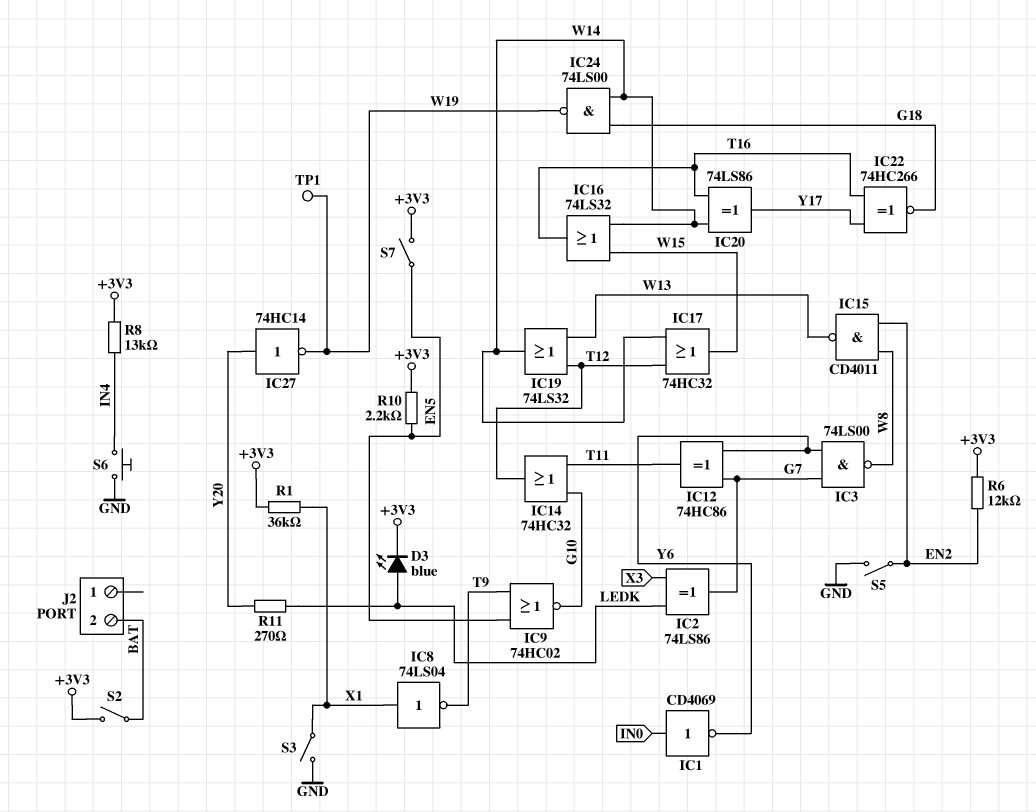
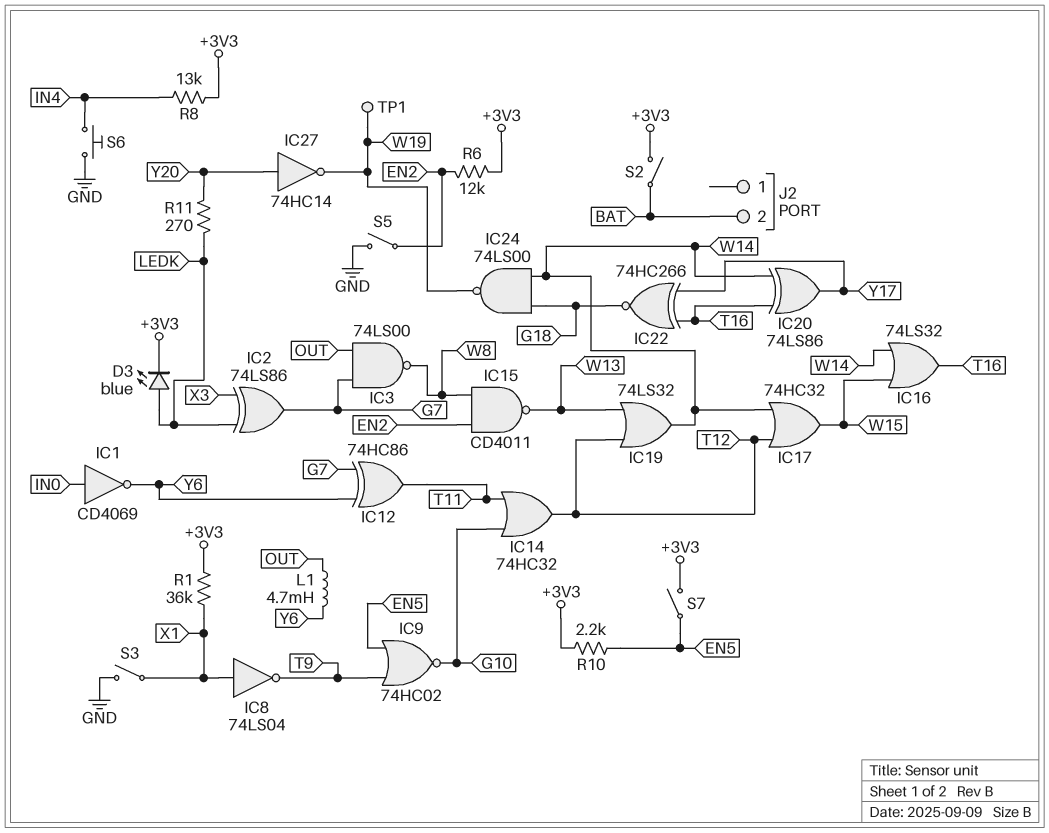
IC3: NAND 74LS00 (in G7, in Y6, out W8) -> NAND 74LS00 (in G7, in OUT, out W8)
L1: none -> 4.7mH (OUT, Y6)

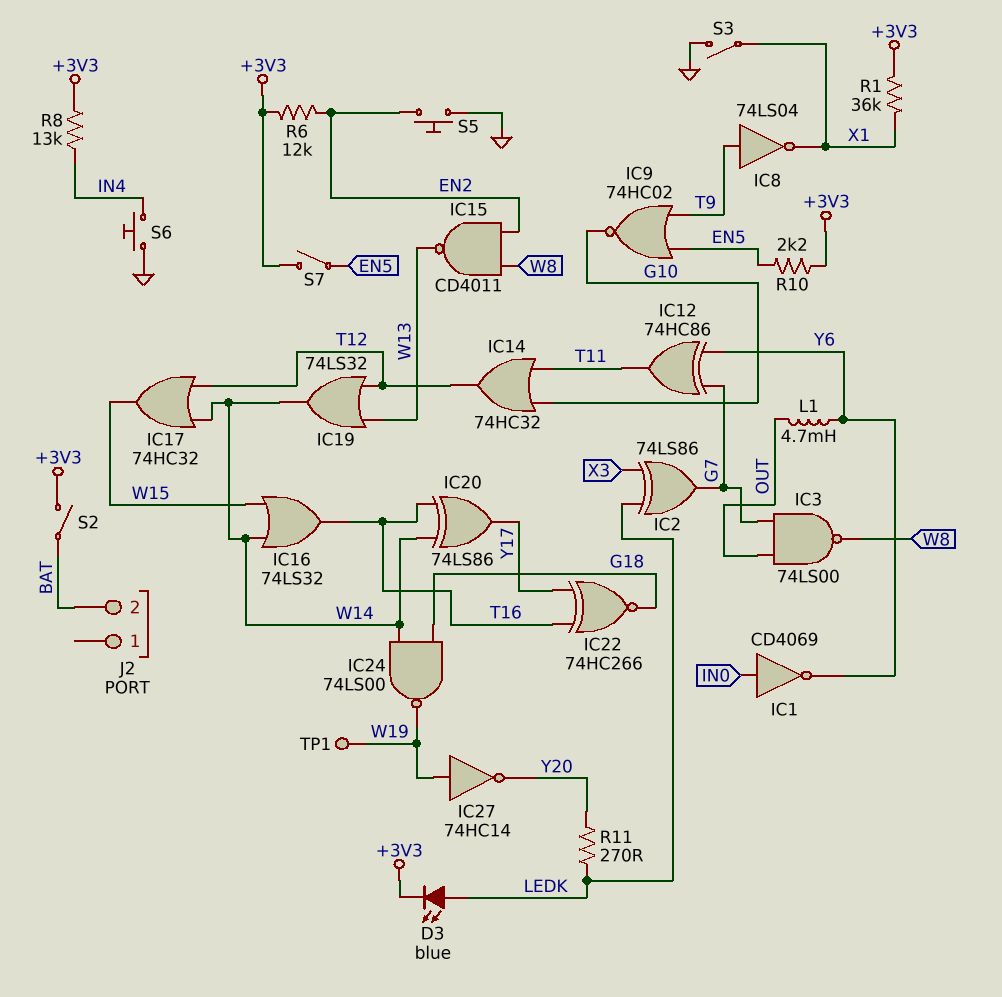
IC8: NOT 74LS04 (in X1, out T9) -> NOT 74LS04 (in T9, out X1)
IC27: NOT 74HC14 (in Y20, out W19) -> NOT 74HC14 (in W19, out Y20)
S5: switch (EN2, GND) -> button (EN2, GND)

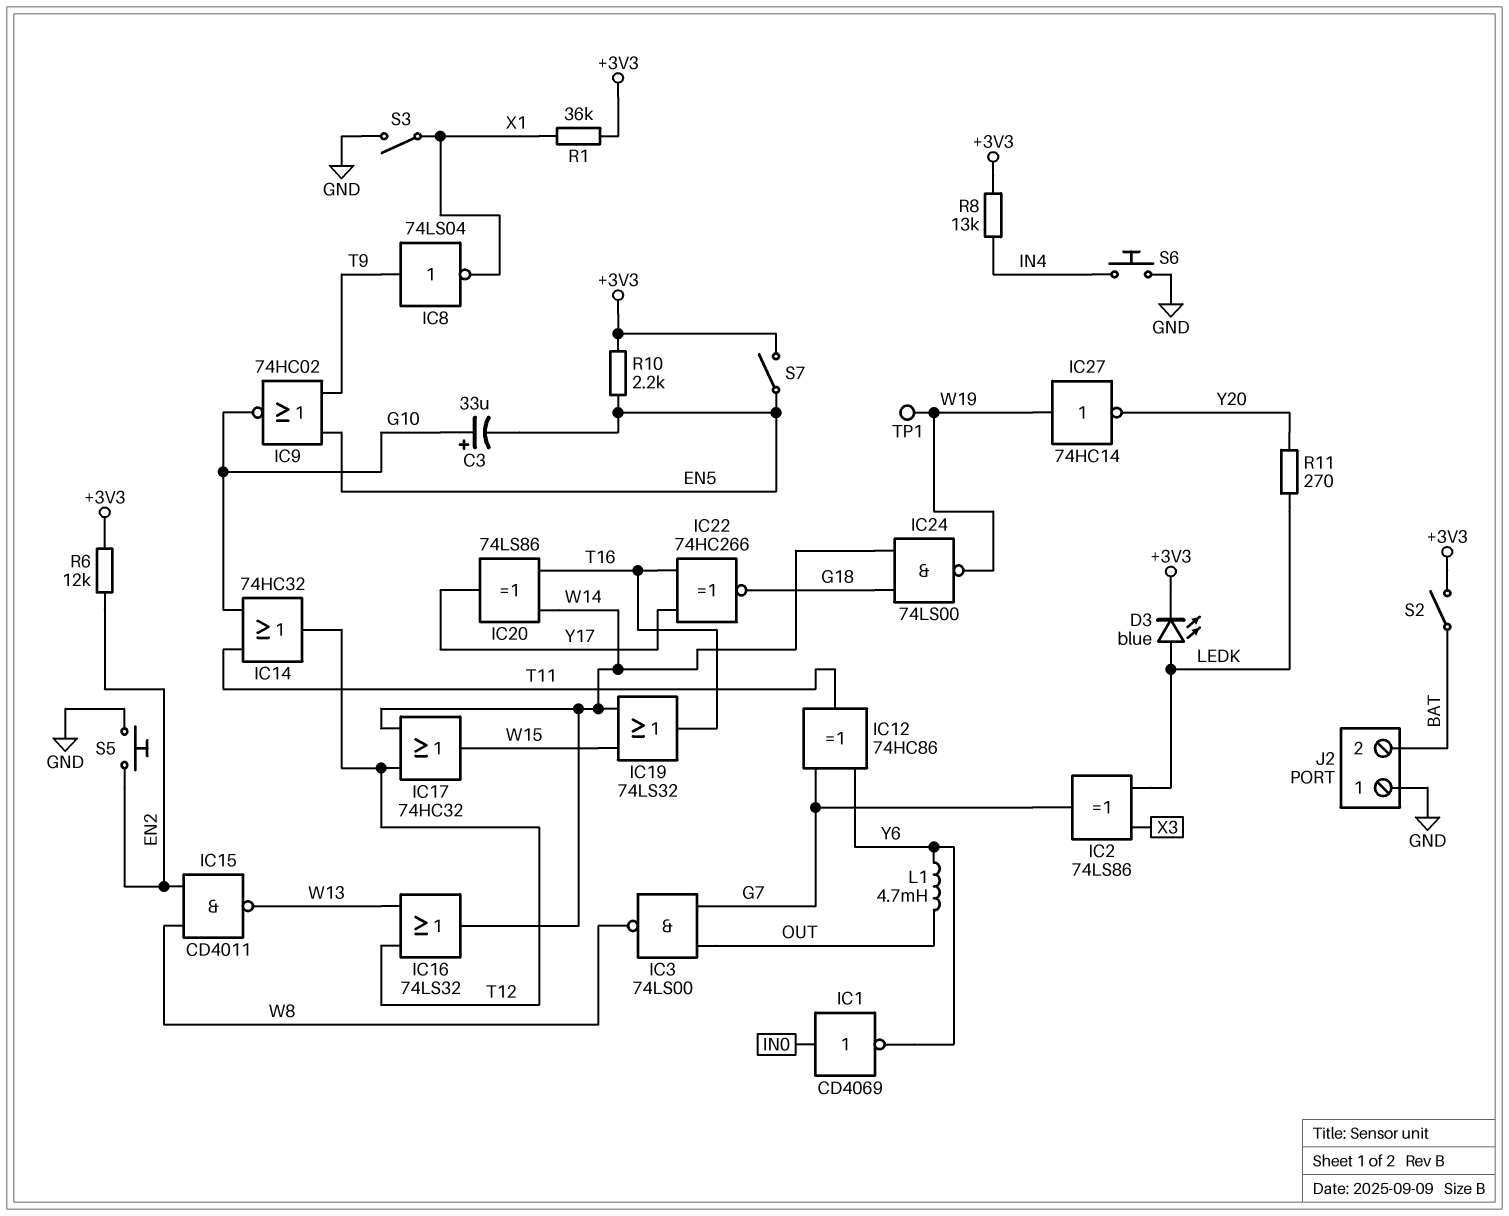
C3: none -> 33uF (plus G10, minus EN5)
IC16: OR 74LS32 (in W14, in W15, out T16) -> OR 74LS32 (in T12, in W13, out W14)
IC19: OR 74LS32 (in T12, in W13, out W14) -> OR 74LS32 (in W14, in W15, out T16)
J2 pin 1: none -> GND

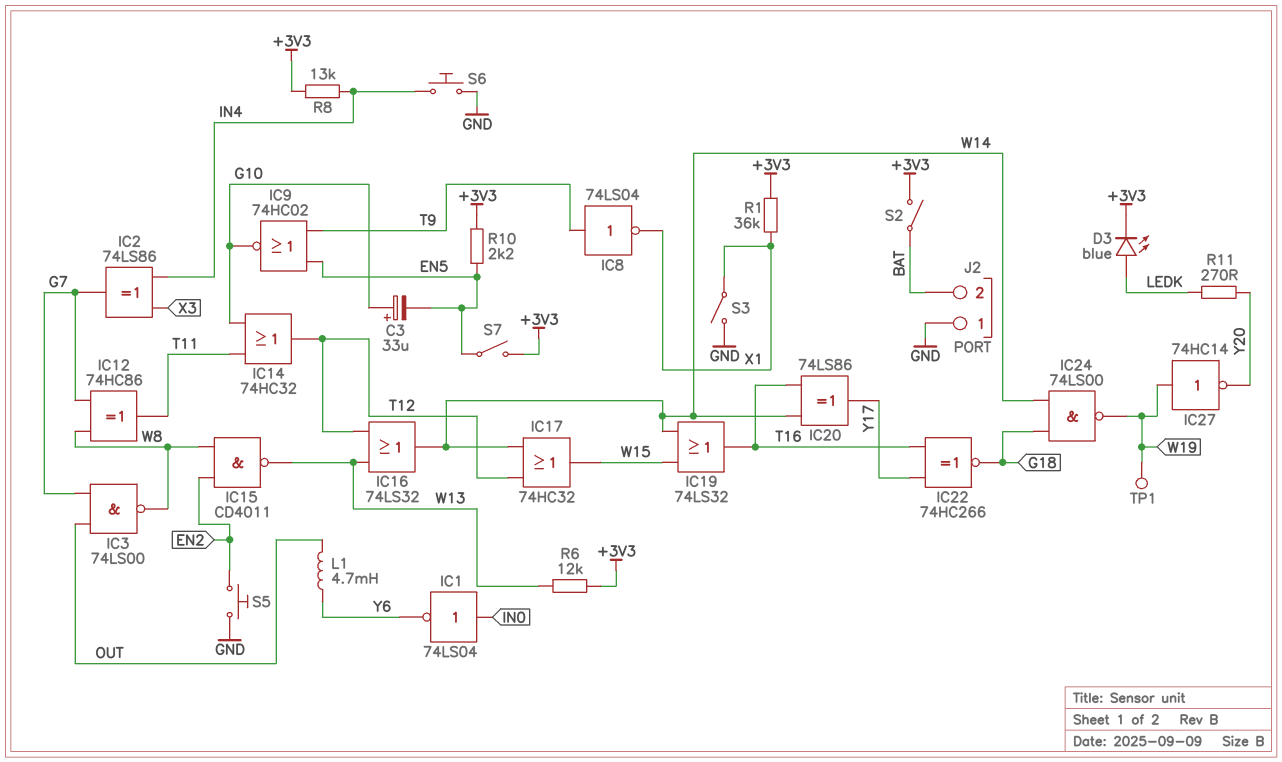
IC1: NOT CD4069 (in IN0, out Y6) -> NOT 74LS04 (in IN0, out Y6)
IC2: XOR 74LS86 (in LEDK, in X3, out G7) -> XOR 74LS86 (in IN4, in X3, out G7)
IC12: XOR 74HC86 (in G7, in Y6, out T11) -> XOR 74HC86 (in G7, in W8, out T11)
R6: 12k (+3V3, EN2) -> 12k (+3V3, W13)

